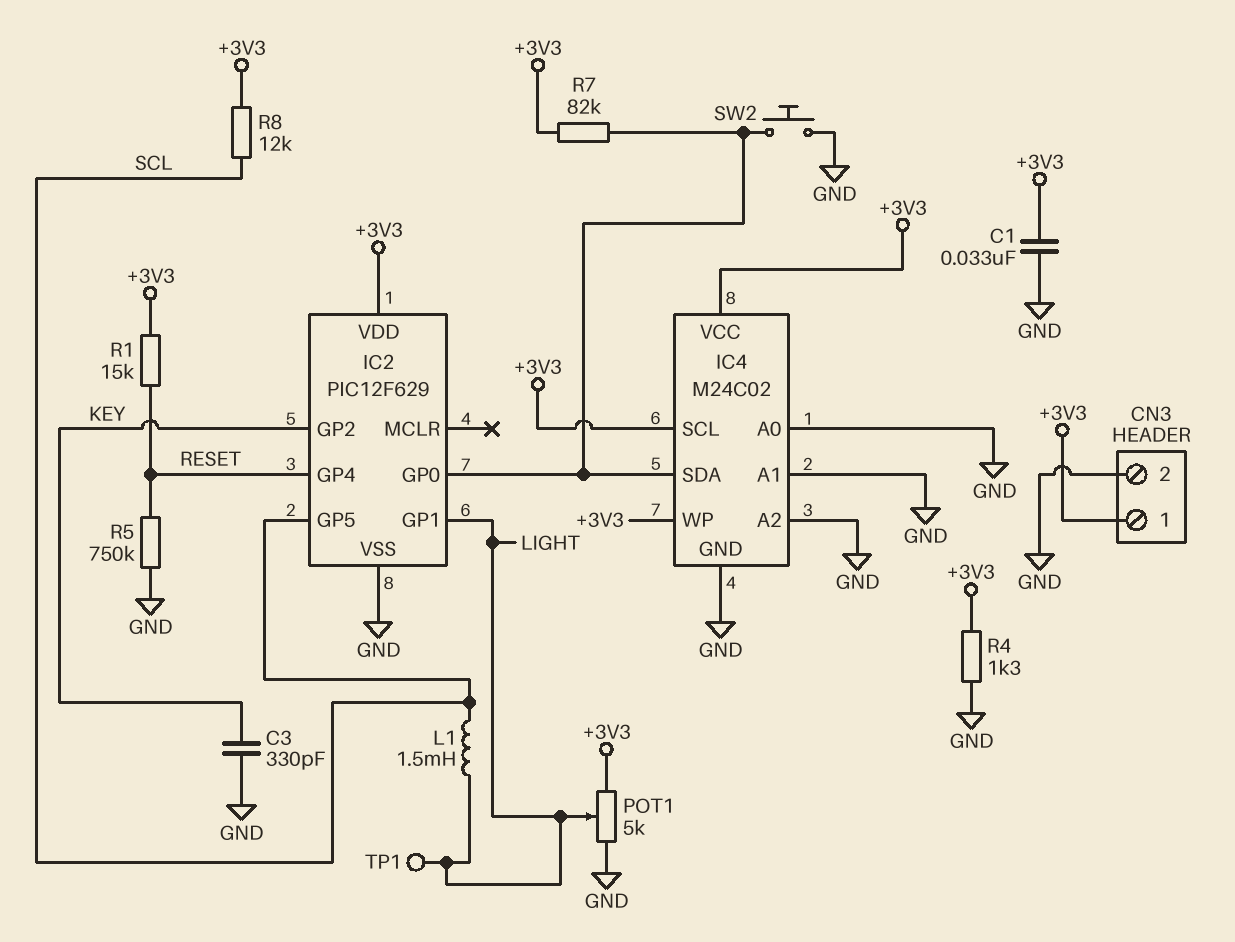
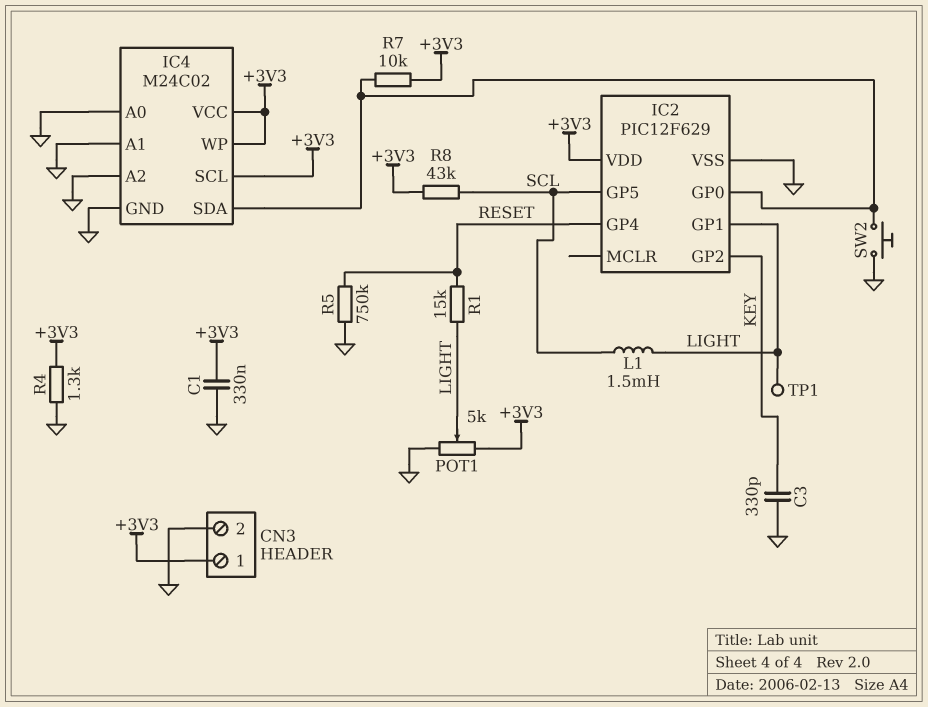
C1: 33nF (+3V3, GND) -> 330nF (+3V3, GND)
R1: 15k (+3V3, RESET) -> 15k (LIGHT, RESET)
R7: 82k (+3V3, IC2/GP0) -> 10k (+3V3, IC2/GP0)
R8: 12k (+3V3, SCL) -> 43k (+3V3, SCL)

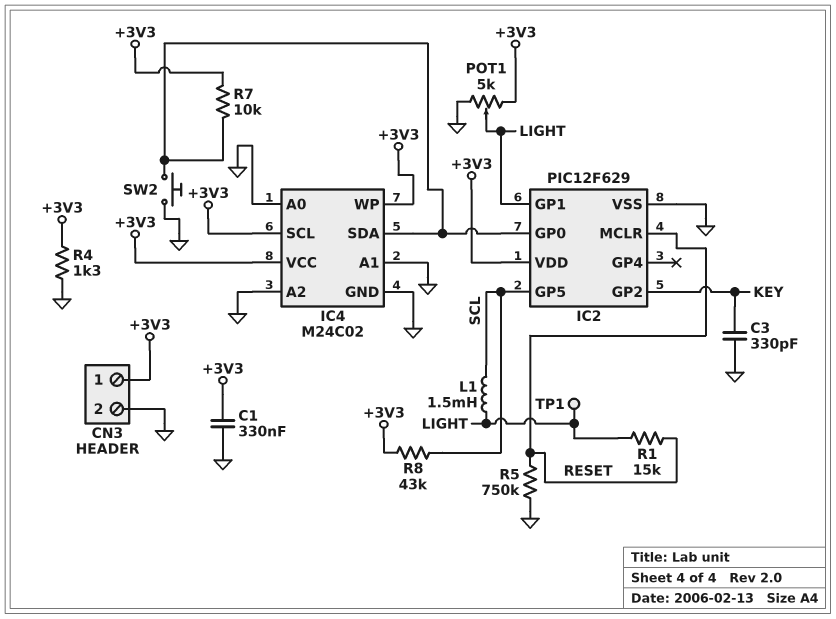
IC2 pin GP4: RESET -> none
IC2 pin MCLR: none -> RESET

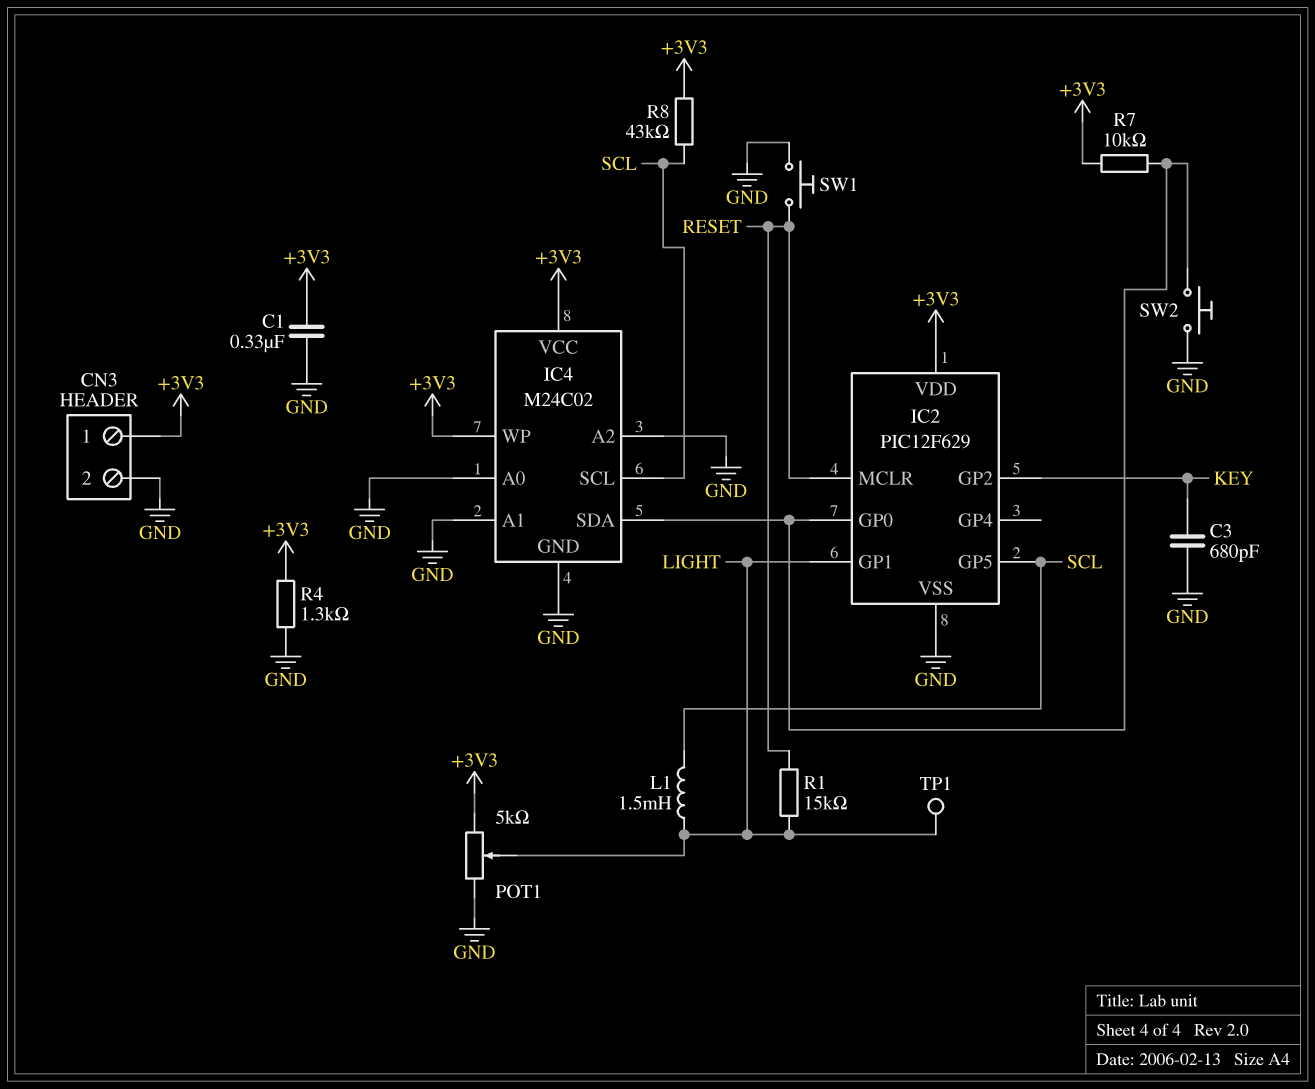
C3: 330pF (GND, KEY) -> 680pF (GND, KEY)
IC4 pin SCL: +3V3 -> SCL
R5: 750k (GND, RESET) -> none
SW1: none -> button (GND, RESET)

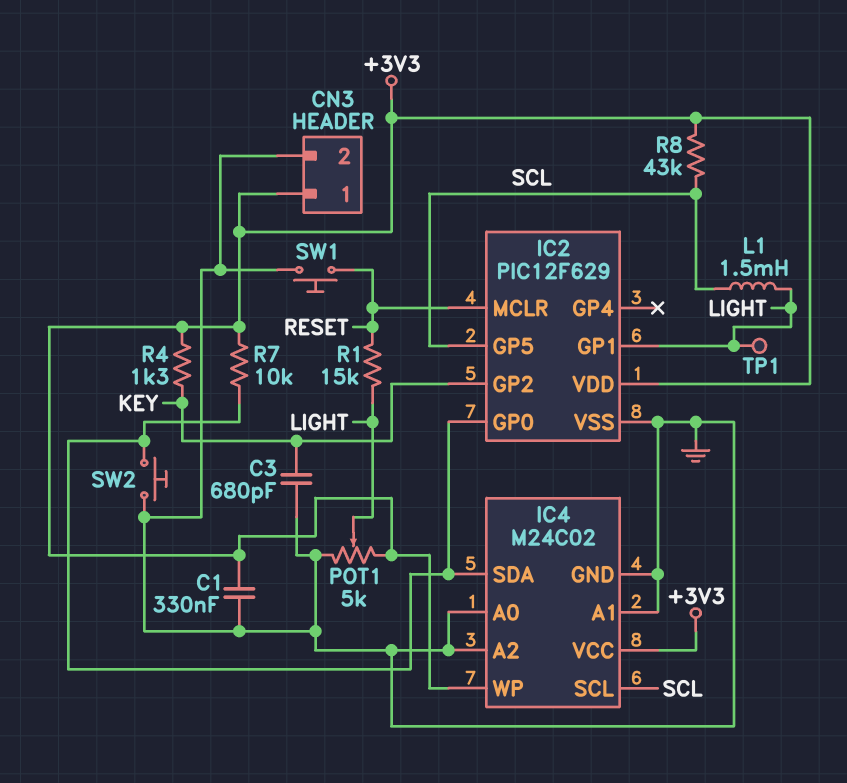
R4: 1.3k (+3V3, GND) -> 1.3k (+3V3, KEY)

